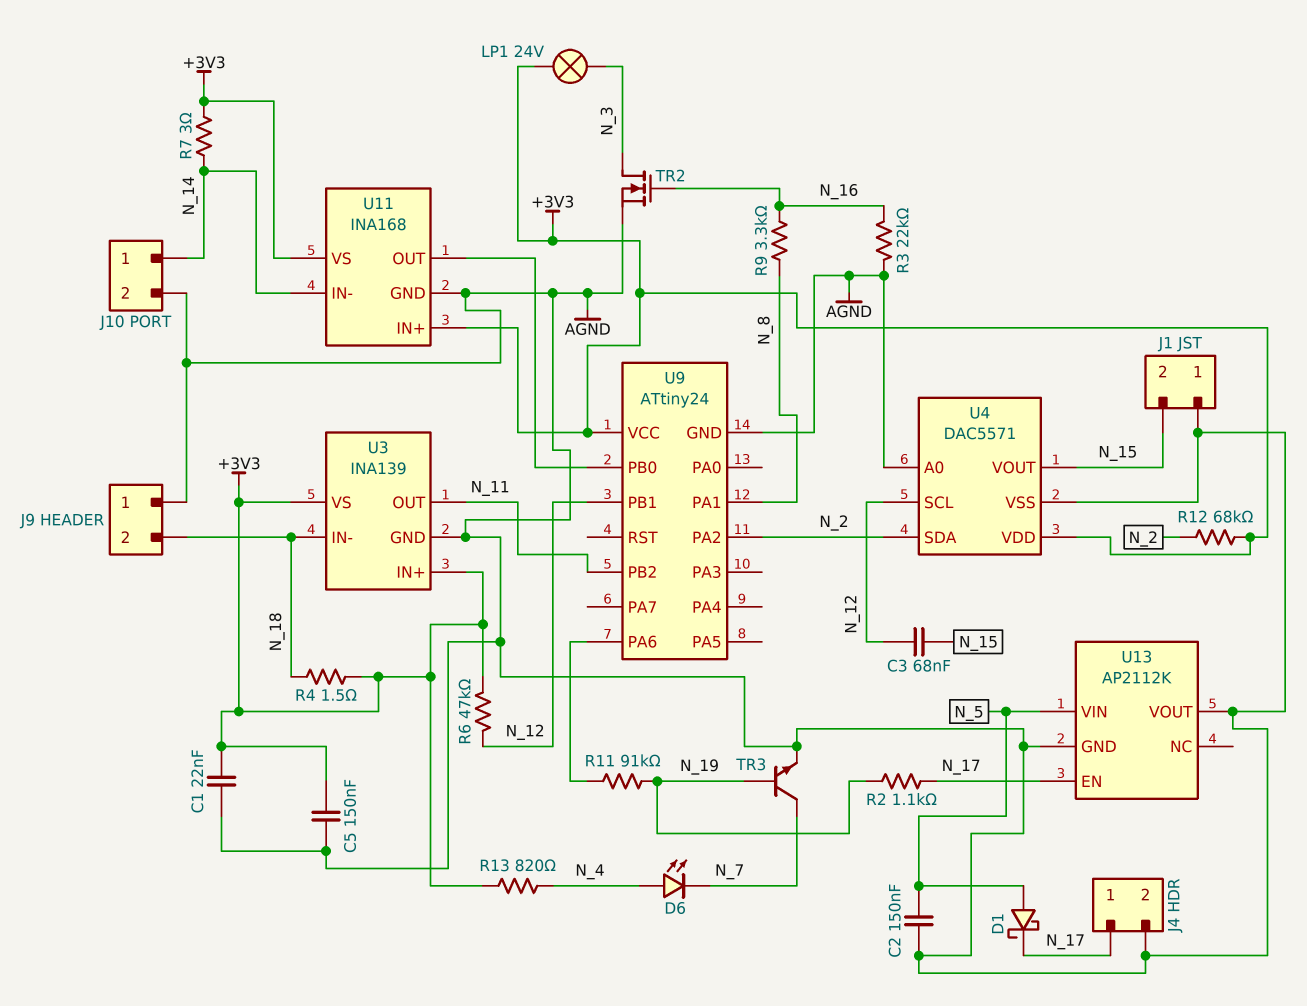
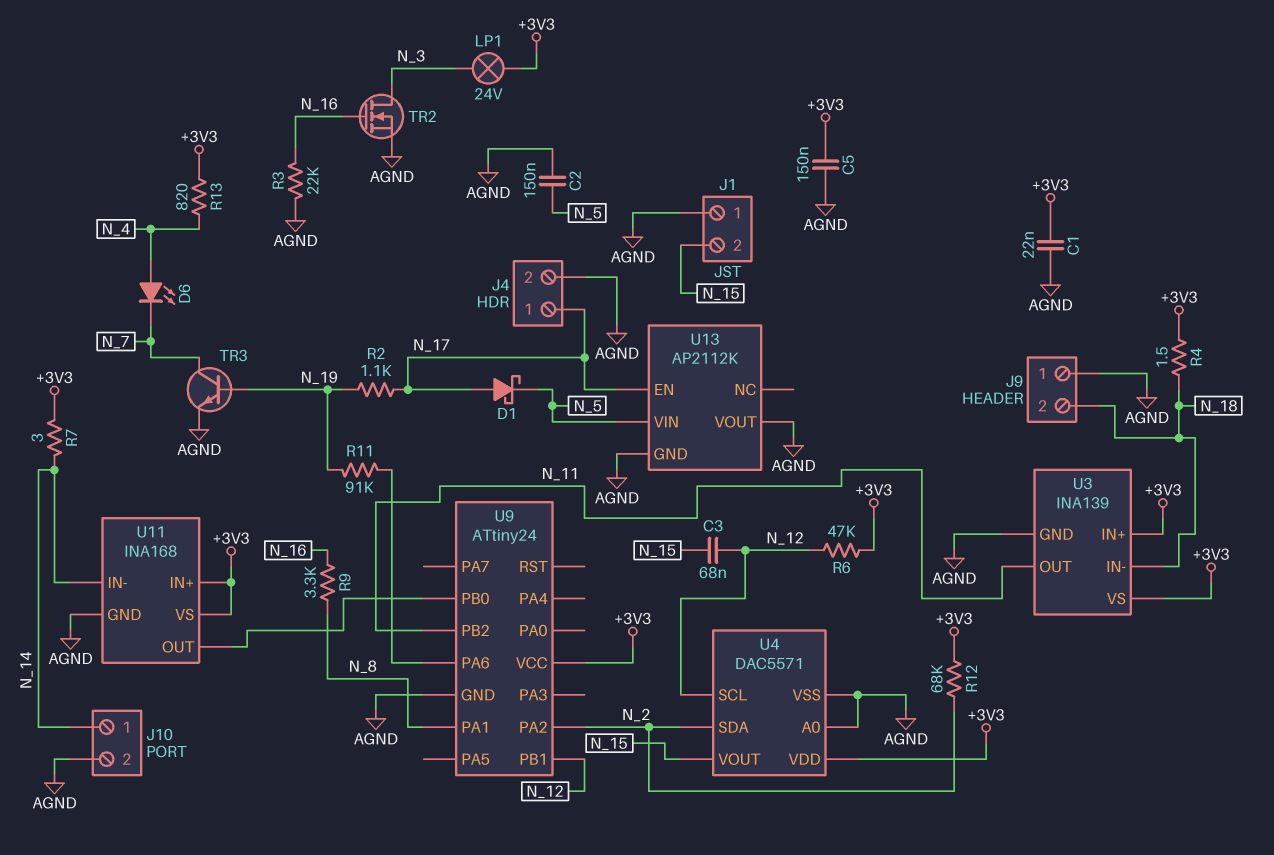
D1: schottky (A N_5, K N_17) -> schottky (A N_17, K N_5)

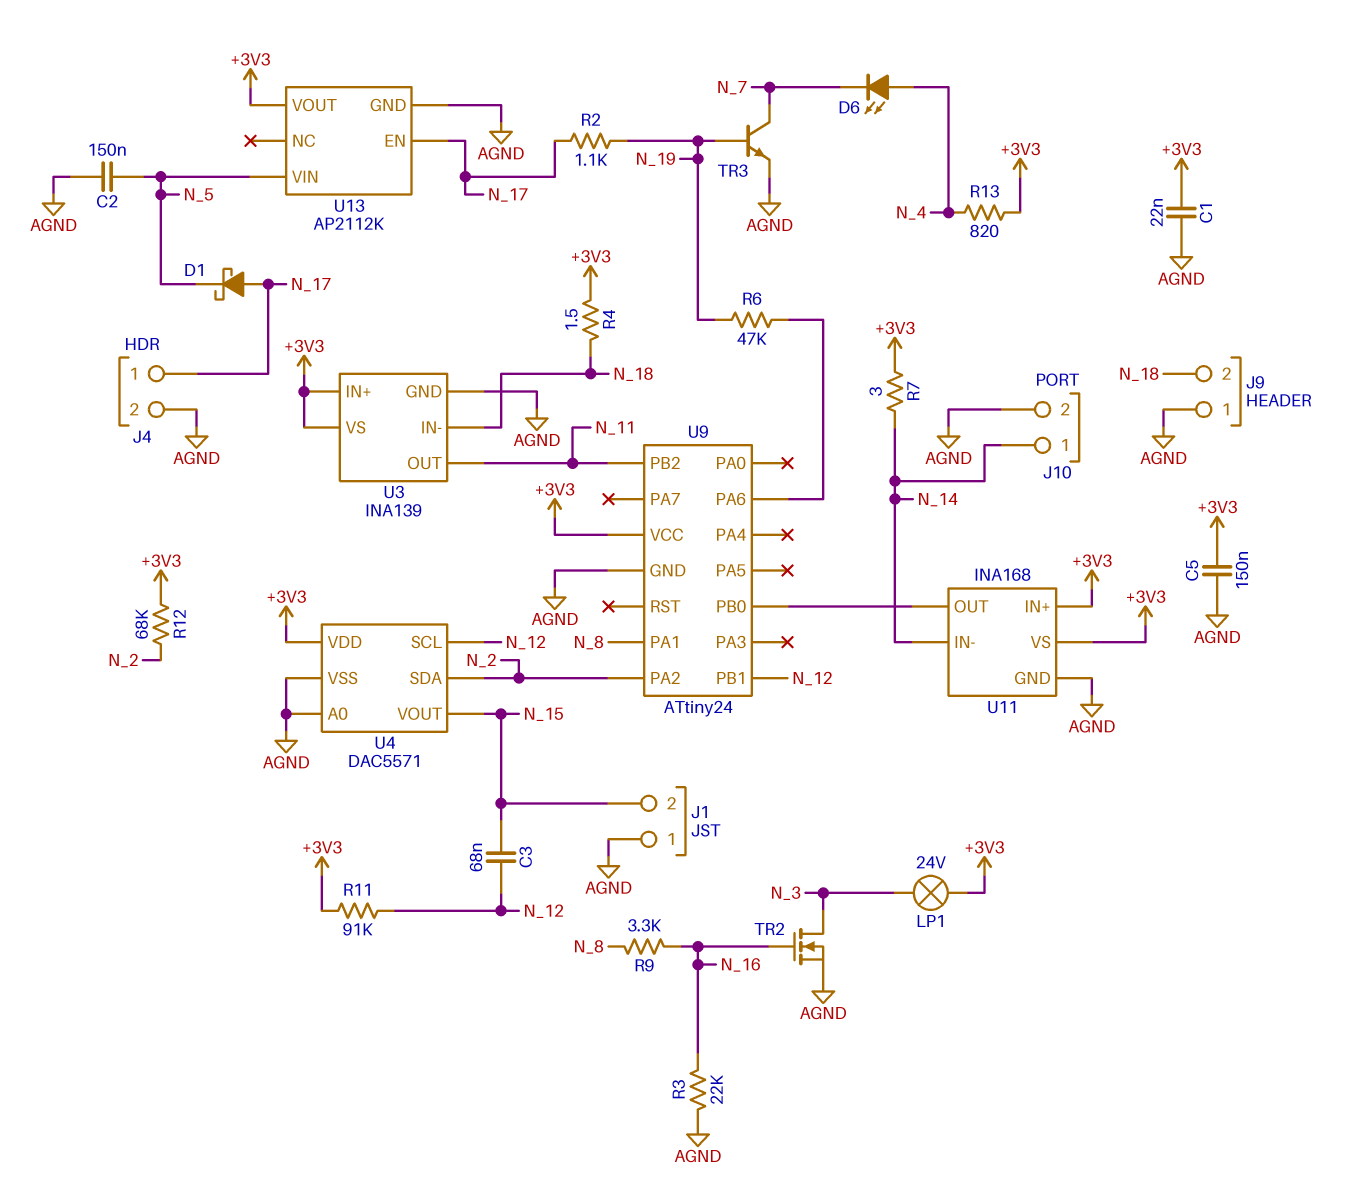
R6: 47k (+3V3, N_12) -> 47k (N_19, U9/PA6)
R11: 91k (N_19, U9/PA6) -> 91k (+3V3, N_12)
U13 pin VOUT: AGND -> +3V3

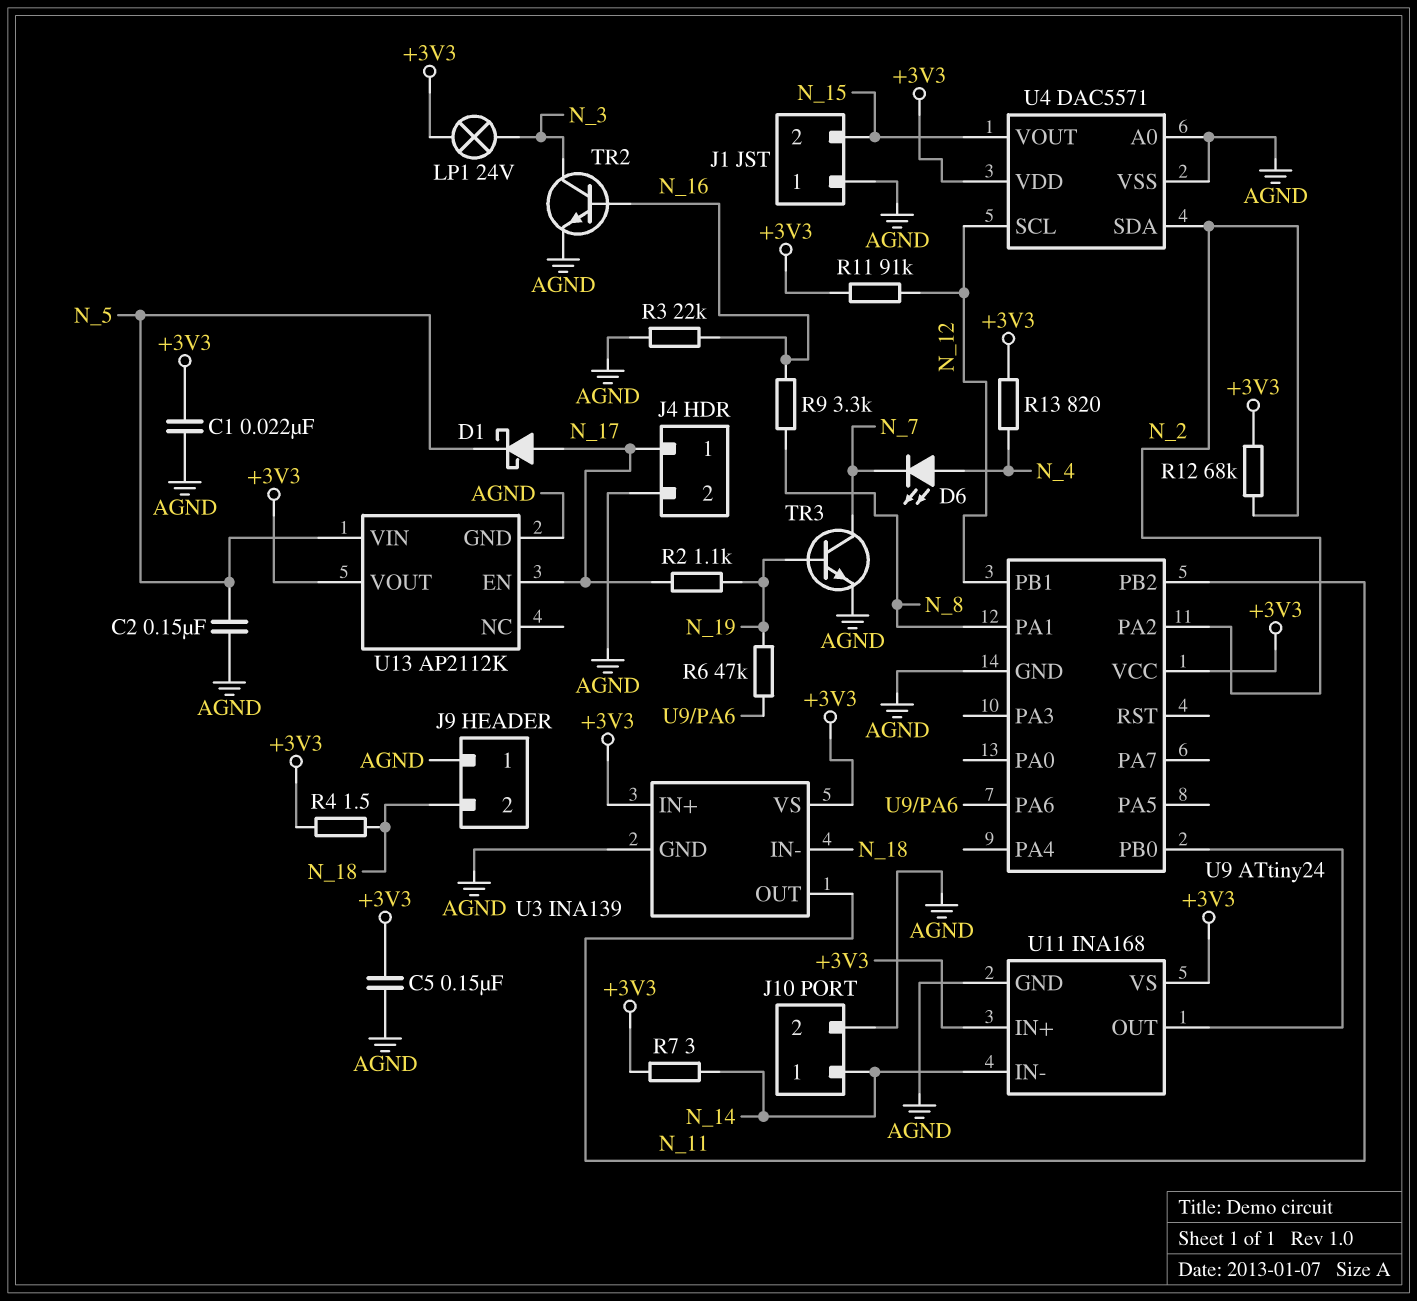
C3: 68nF (N_12, N_15) -> none
TR2: NMOS (G N_16, D N_3, S AGND) -> NPN (B N_16, C N_3, E AGND)

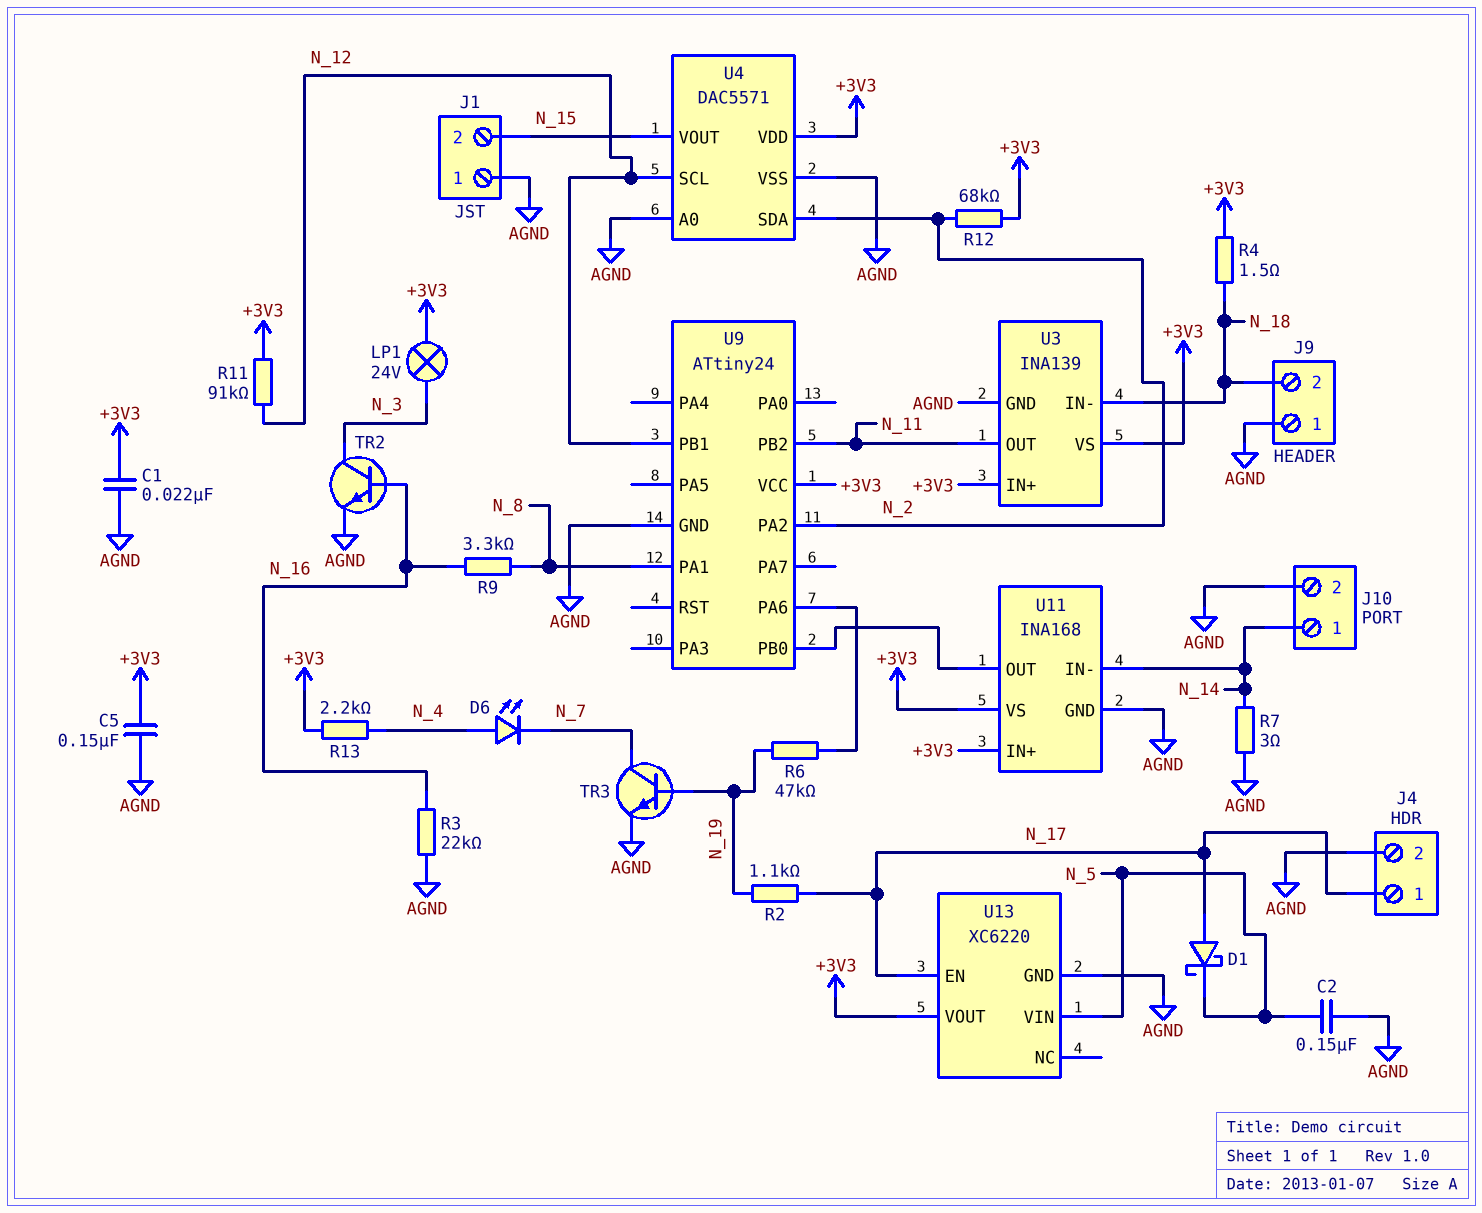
R7: 3 (+3V3, N_14) -> 3 (AGND, N_14)
R13: 820 (+3V3, N_4) -> 2.2k (+3V3, N_4)
U13: AP2112K -> XC6220

